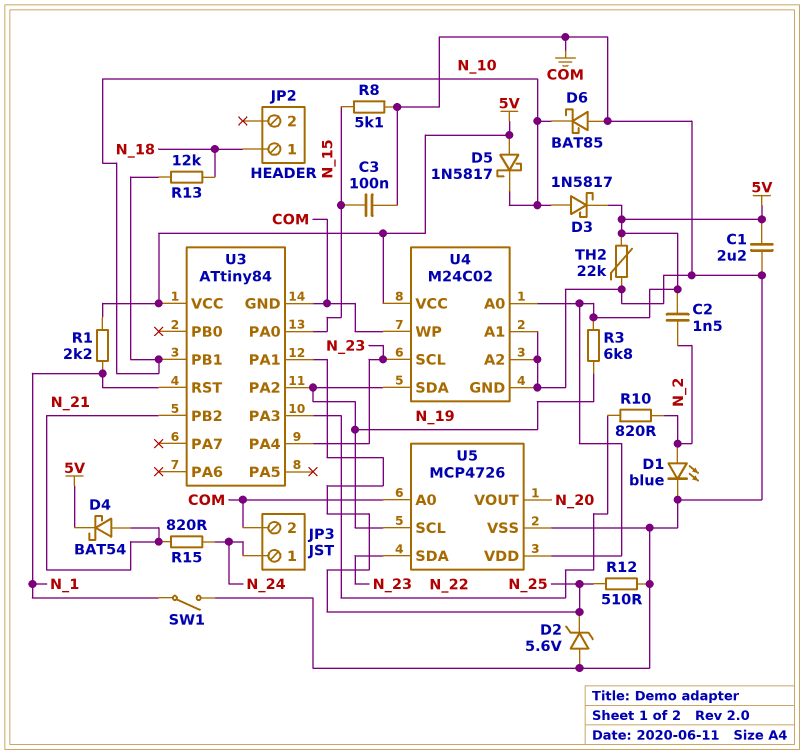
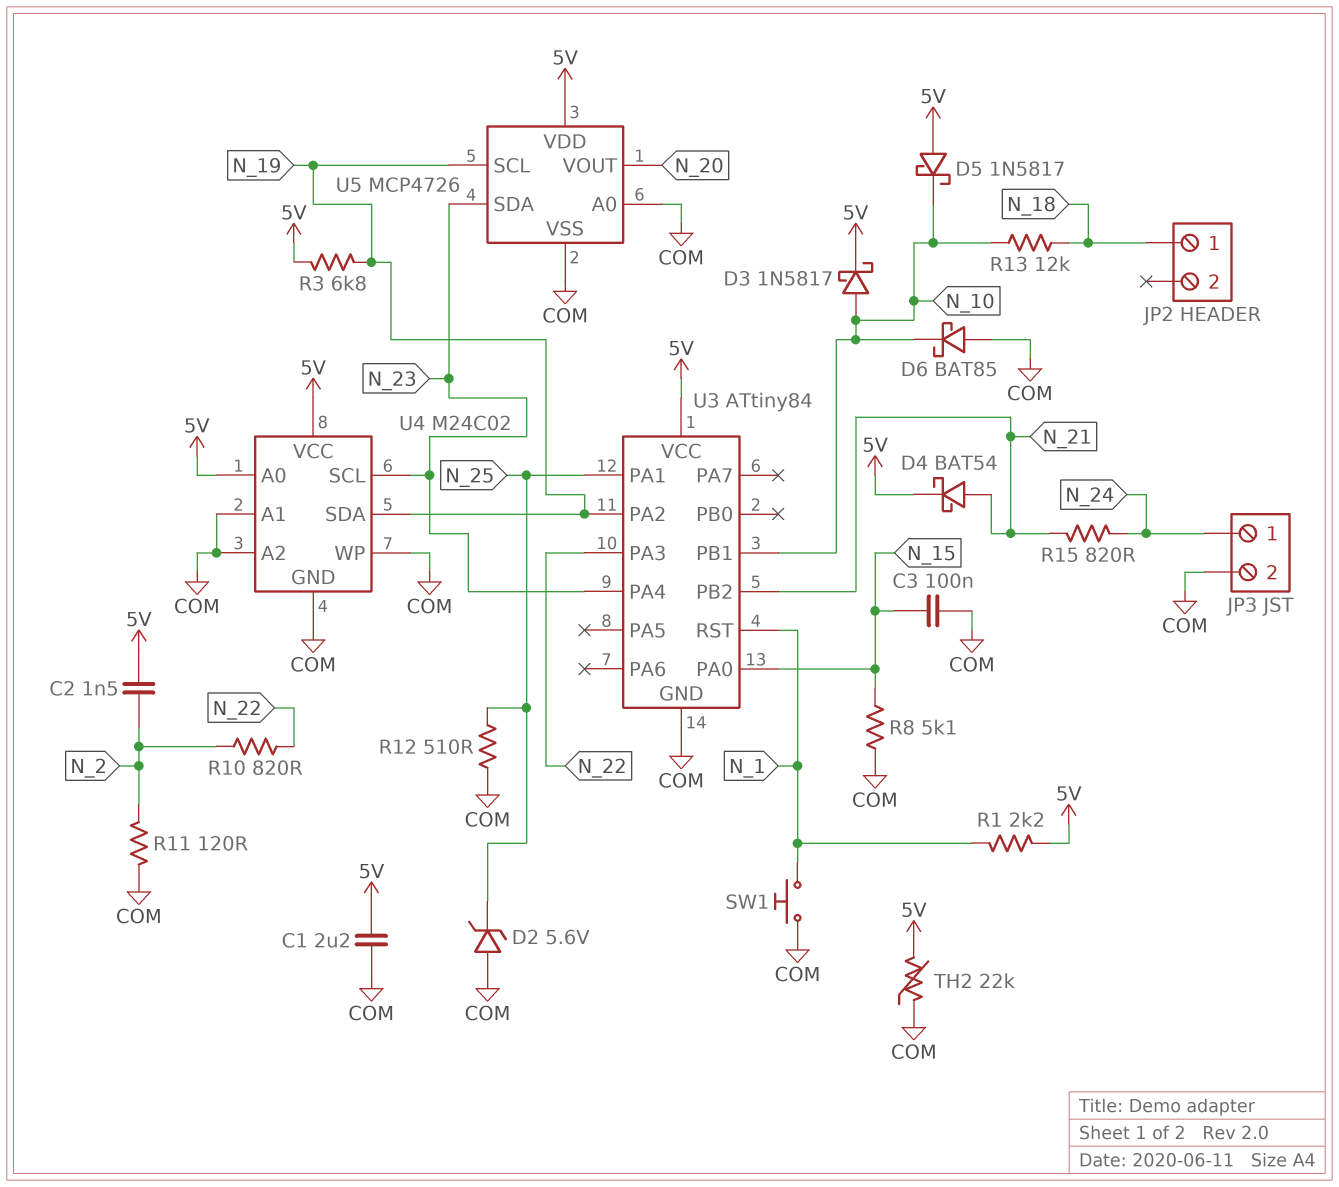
D1: LED blue (A N_2, K COM) -> none
R11: none -> 120 (COM, N_2)
SW1: switch (COM, N_1) -> button (COM, N_1)

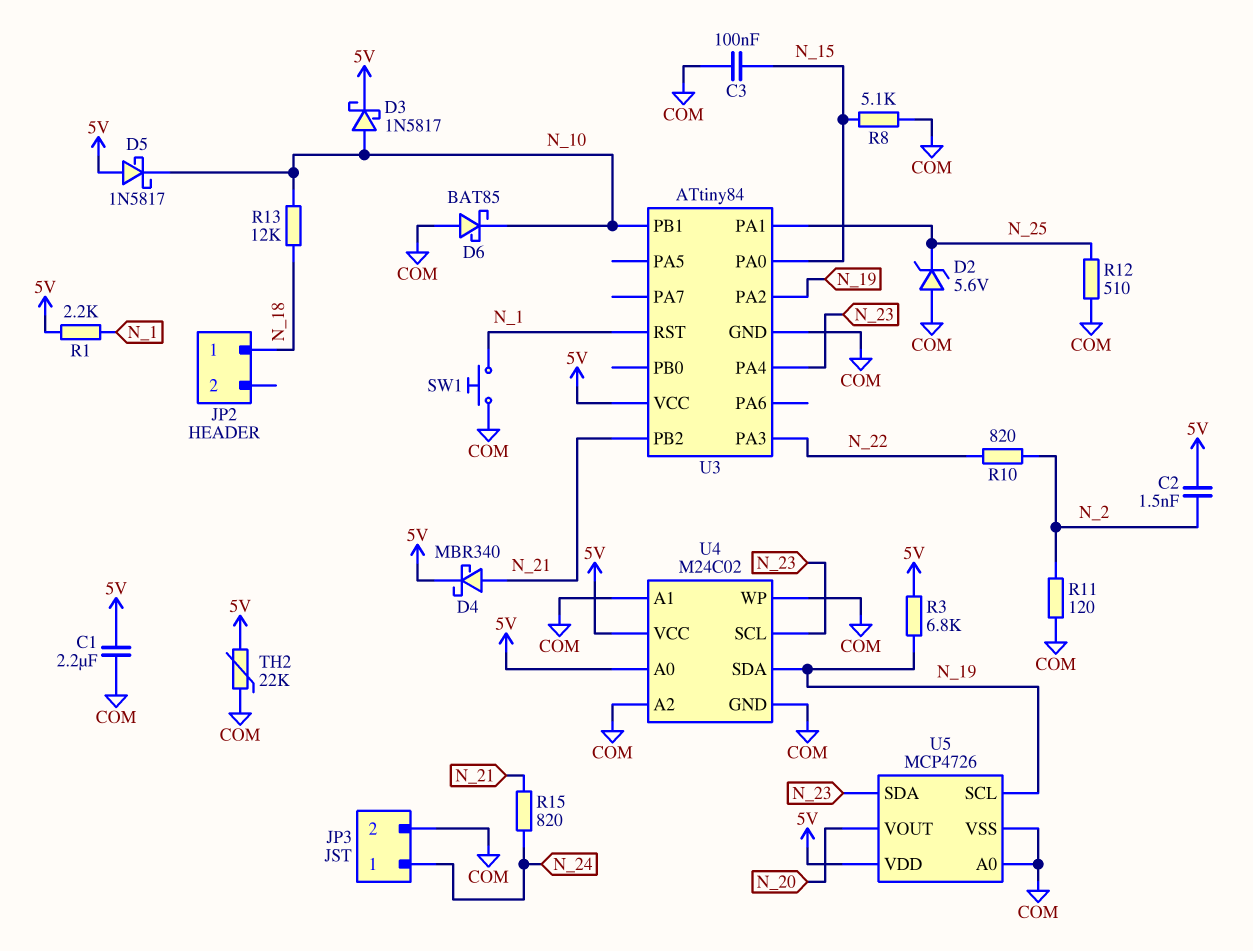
D4: schottky BAT54 (A N_21, K 5V) -> schottky MBR340 (A N_21, K 5V)

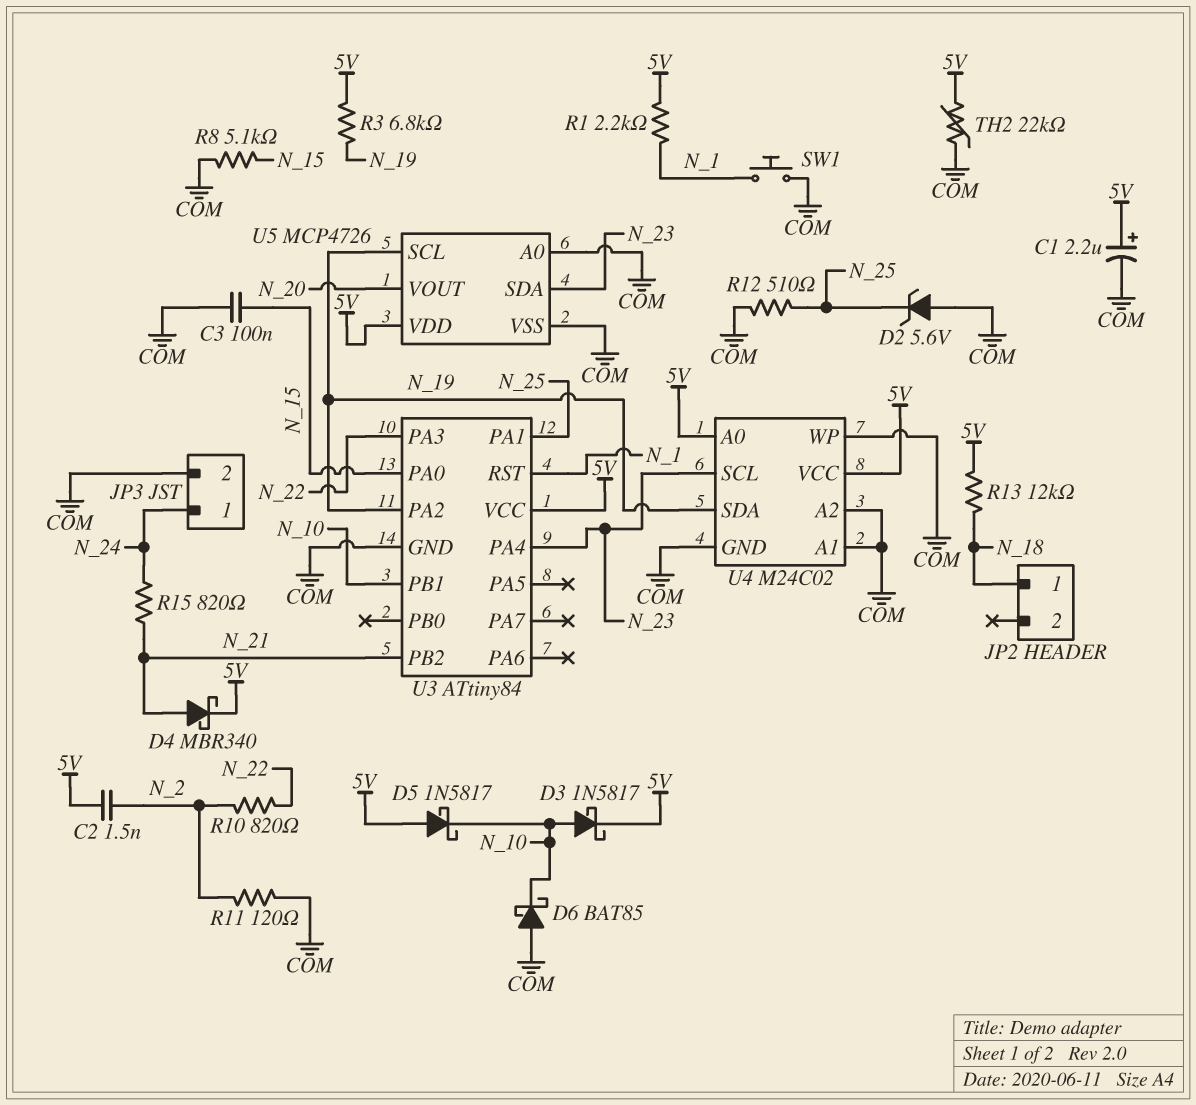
C1: 2.2uF (5V, COM) -> 2.2uF (plus 5V, minus COM)
R13: 12k (N_10, N_18) -> 12k (5V, N_18)

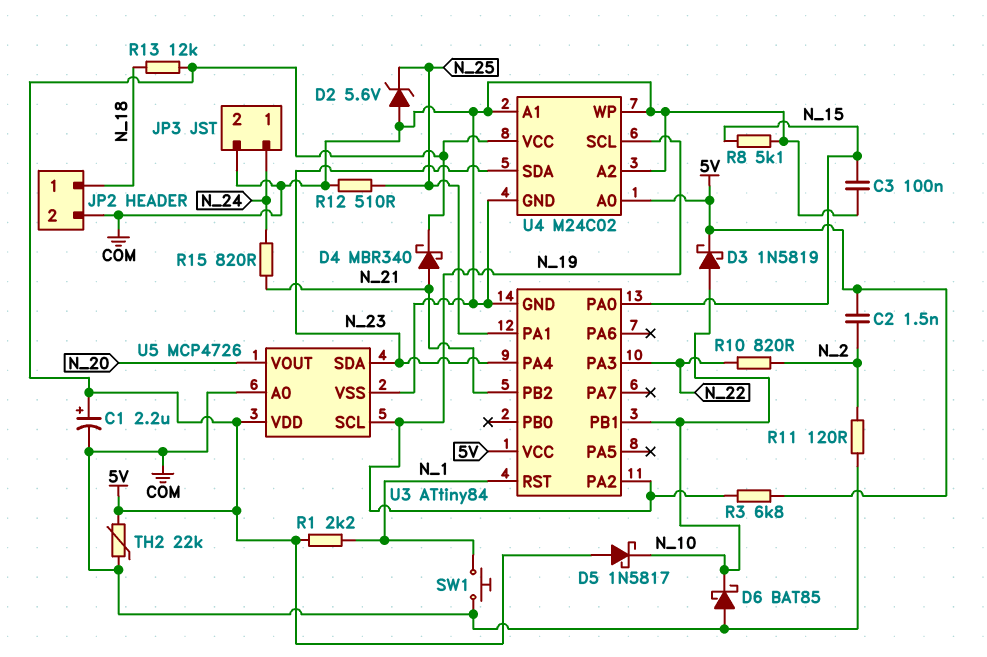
D3: schottky 1N5817 (A N_10, K 5V) -> schottky 1N5819 (A N_10, K 5V)
JP2 pin 2: none -> COM
U4 pin SCL: N_23 -> N_19
U4 pin SDA: N_19 -> N_23

